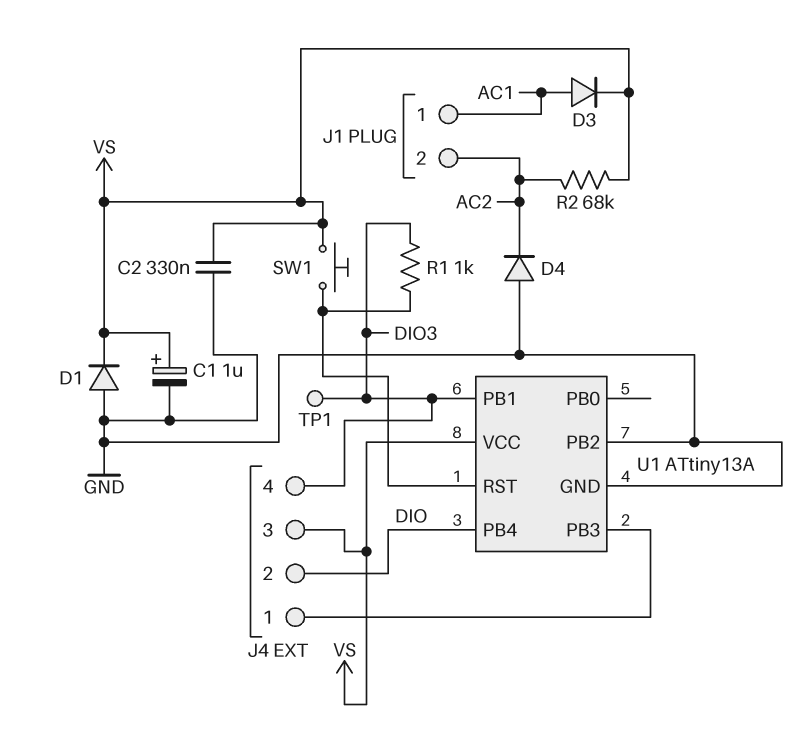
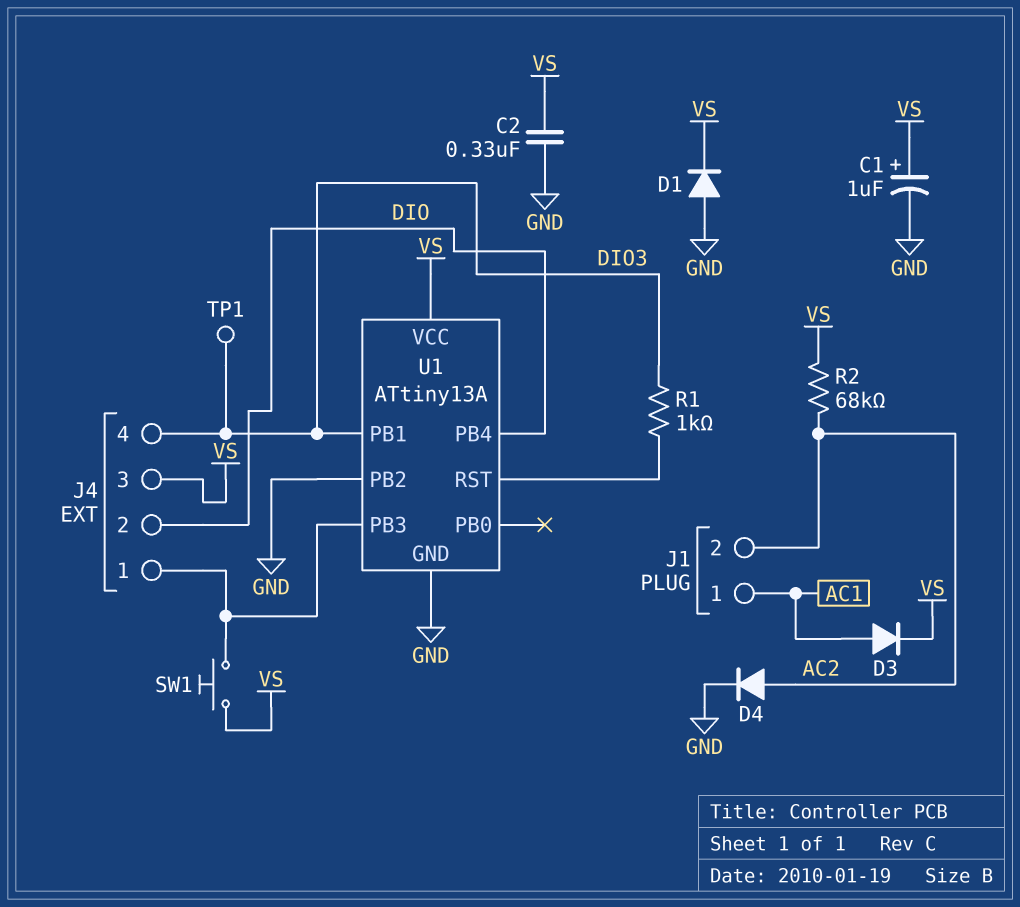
D4: diode (A GND, K AC2) -> diode (A AC2, K GND)
SW1: button (U1/RST, VS) -> button (J4/1, VS)

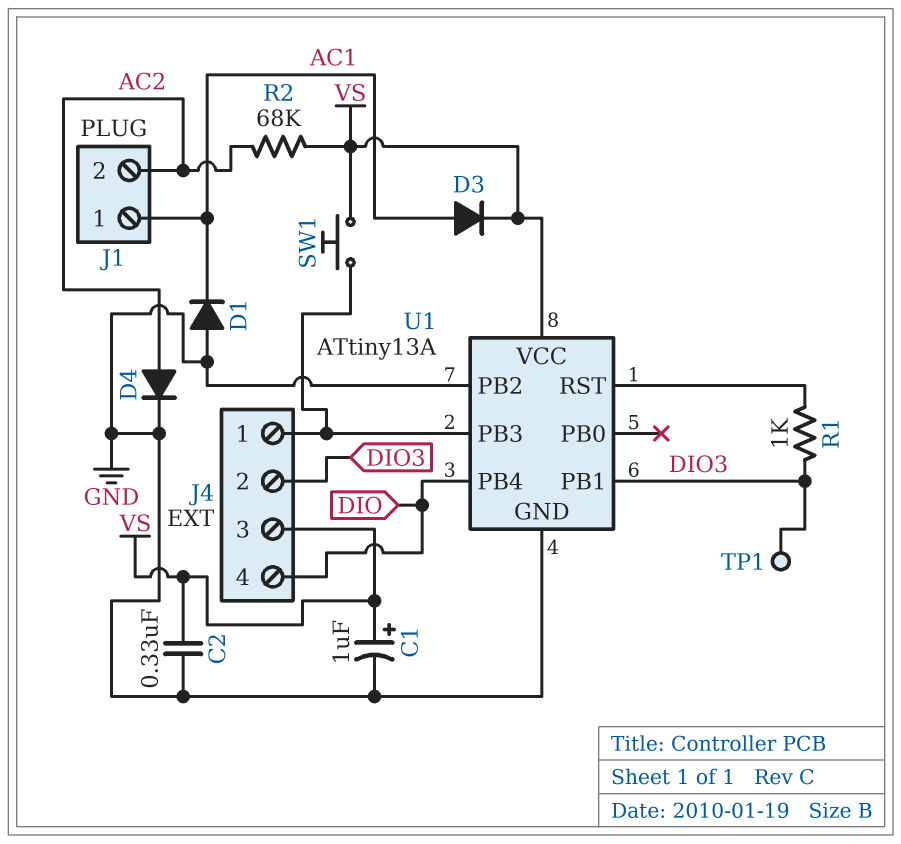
D1: diode (A GND, K VS) -> diode (A GND, K AC1)
J4 pin 2: DIO -> DIO3
J4 pin 4: DIO3 -> DIO

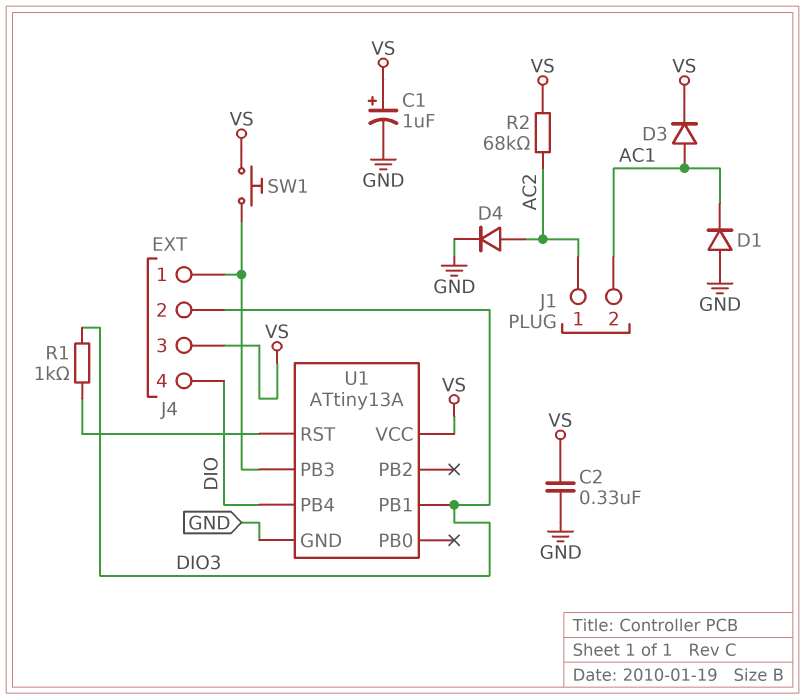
J1 pin 1: AC1 -> AC2
J1 pin 2: AC2 -> AC1
TP1: test point (DIO3) -> none
U1 pin PB2: GND -> none

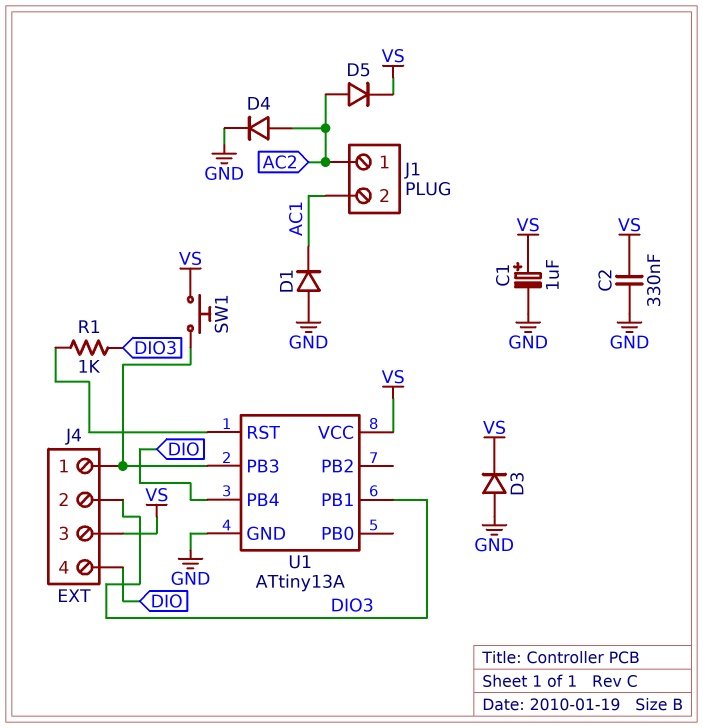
D3: diode (A AC1, K VS) -> diode (A GND, K VS)
D5: none -> diode (A AC2, K VS)
R2: 68k (AC2, VS) -> none

